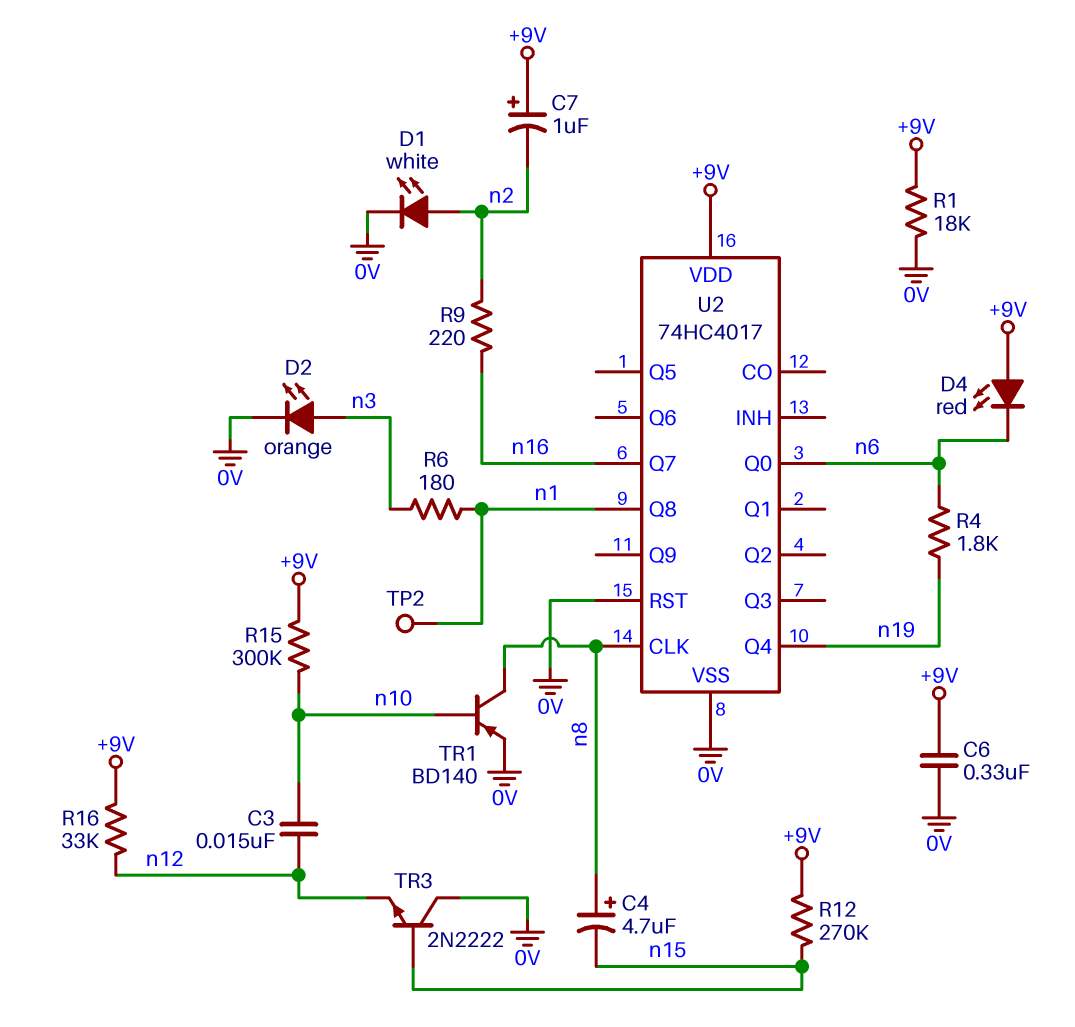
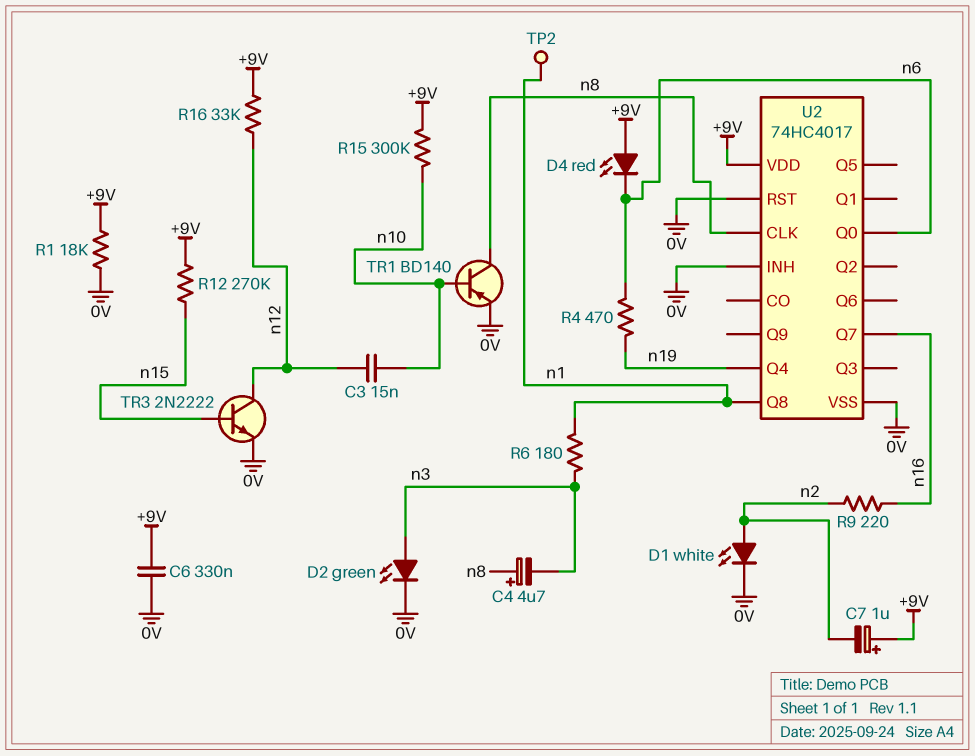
C4: 4.7uF (plus n8, minus n15) -> 4.7uF (plus n8, minus n3)
D2: LED orange (A n3, K 0V) -> LED green (A n3, K 0V)
R4: 1.8k (n6, n19) -> 470 (n6, n19)
TR3: NPN 2N2222 (B n15, C 0V, E n12) -> NPN 2N2222 (B n15, C n12, E 0V)
U2 pin INH: none -> 0V

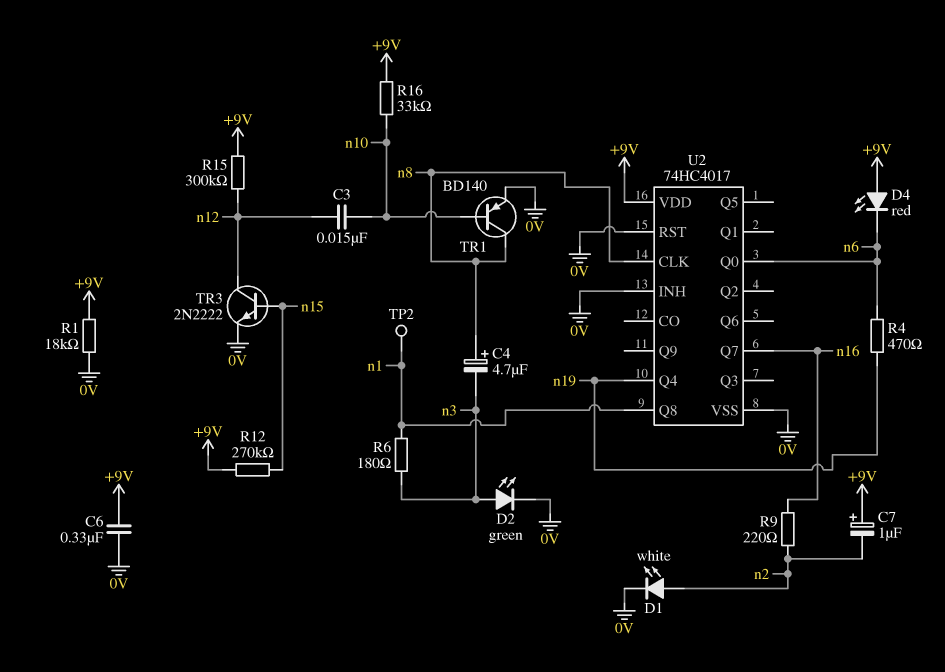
R15: 300k (+9V, n10) -> 300k (+9V, n12)
R16: 33k (+9V, n12) -> 33k (+9V, n10)

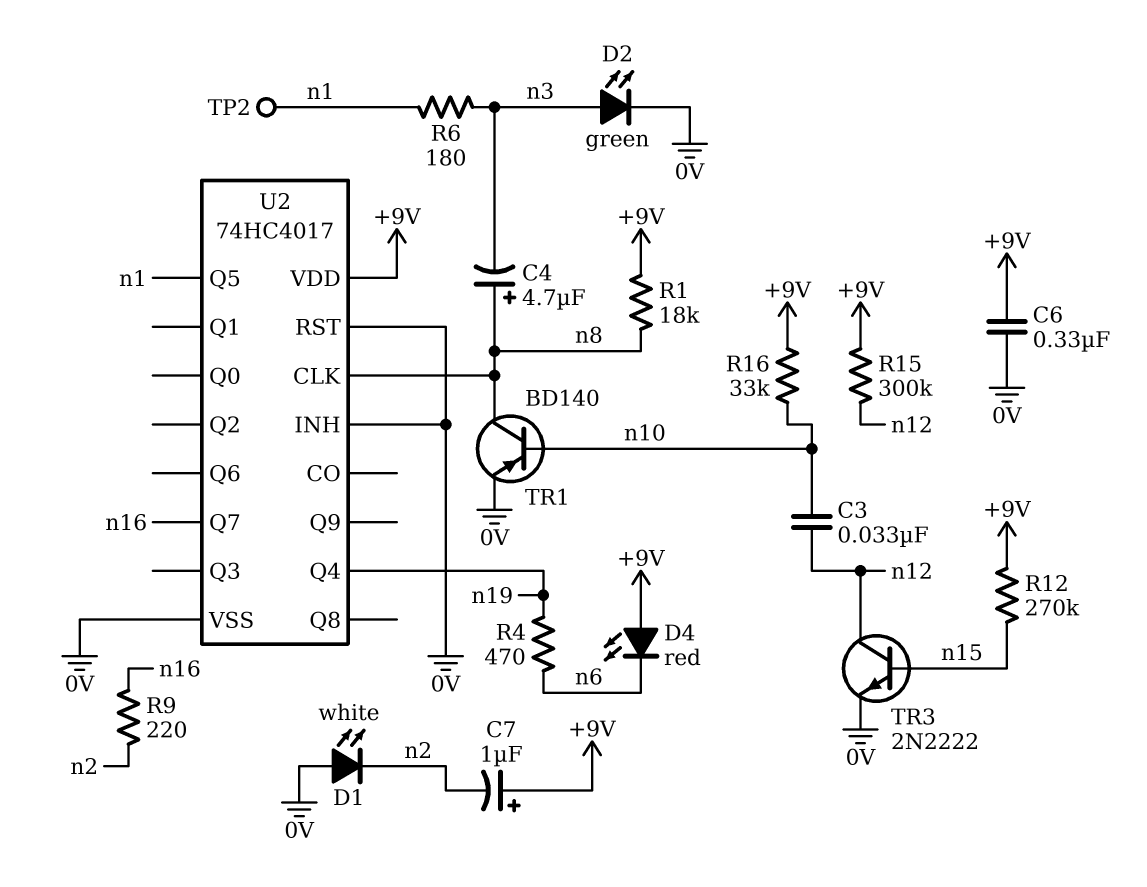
C3: 15nF (n10, n12) -> 33nF (n10, n12)
D1: LED white (A n2, K 0V) -> LED white (A 0V, K n2)
R1: 18k (+9V, 0V) -> 18k (+9V, n8)
U2 pin Q0: n6 -> none
U2 pin Q5: none -> n1
U2 pin Q8: n1 -> none

